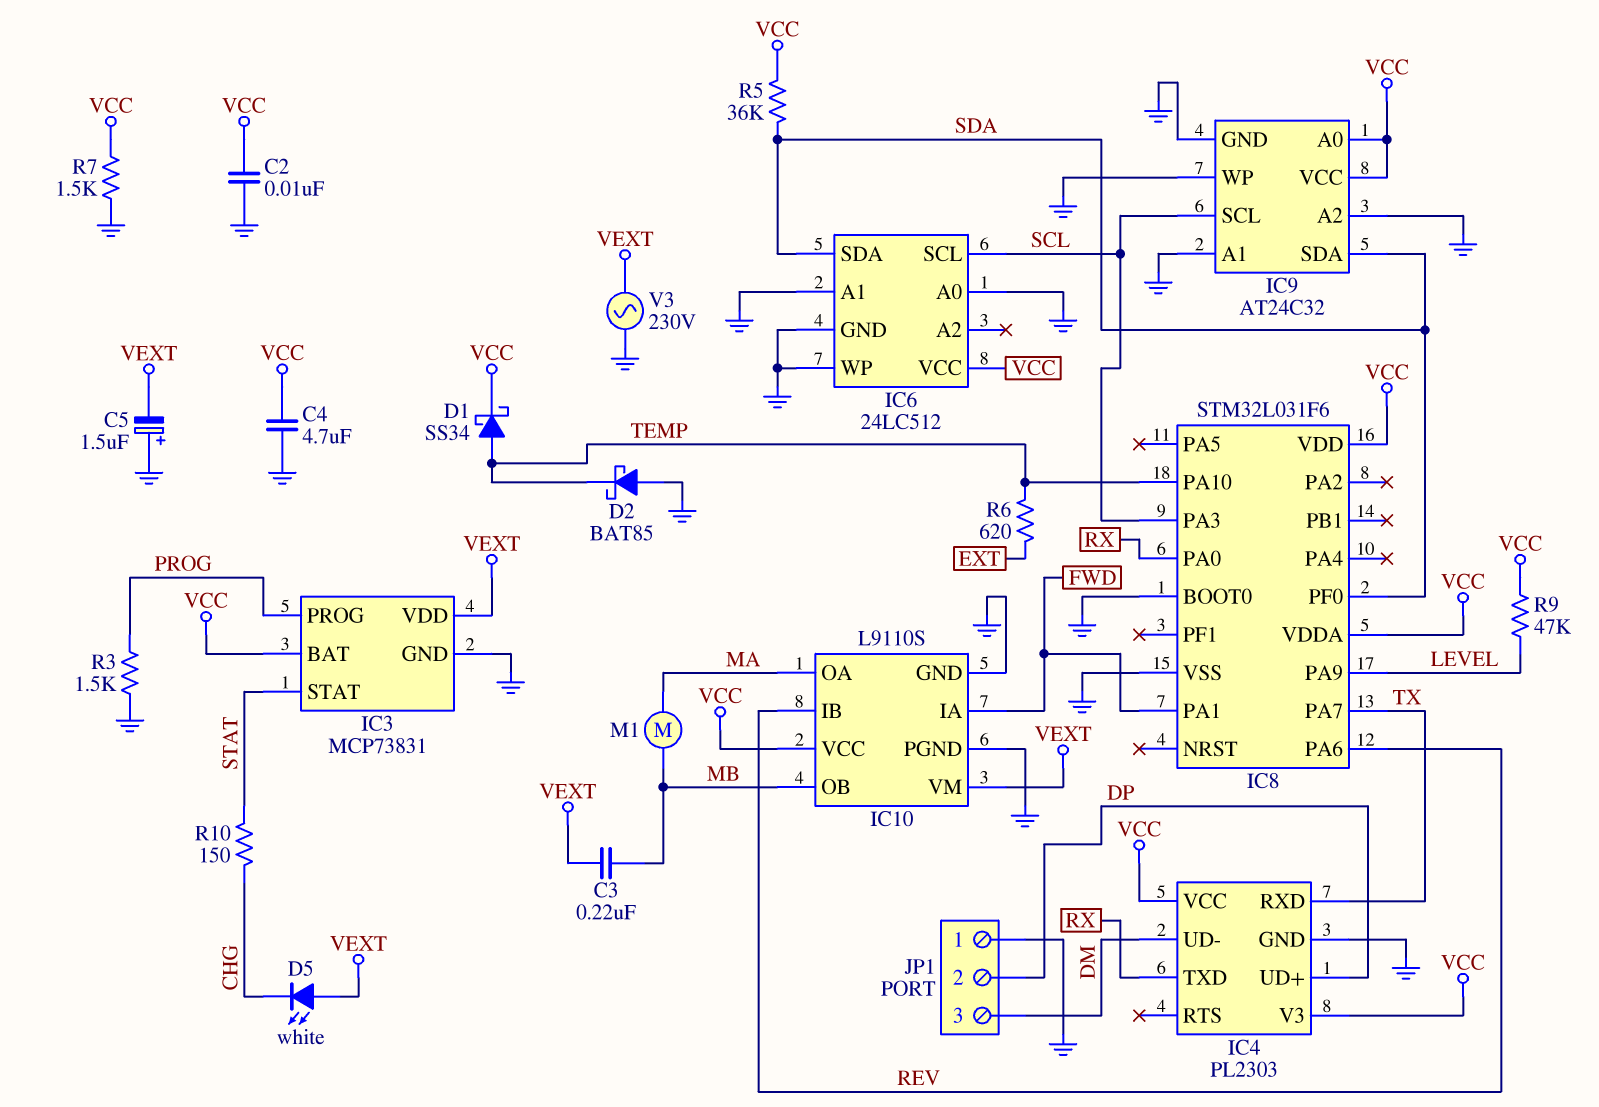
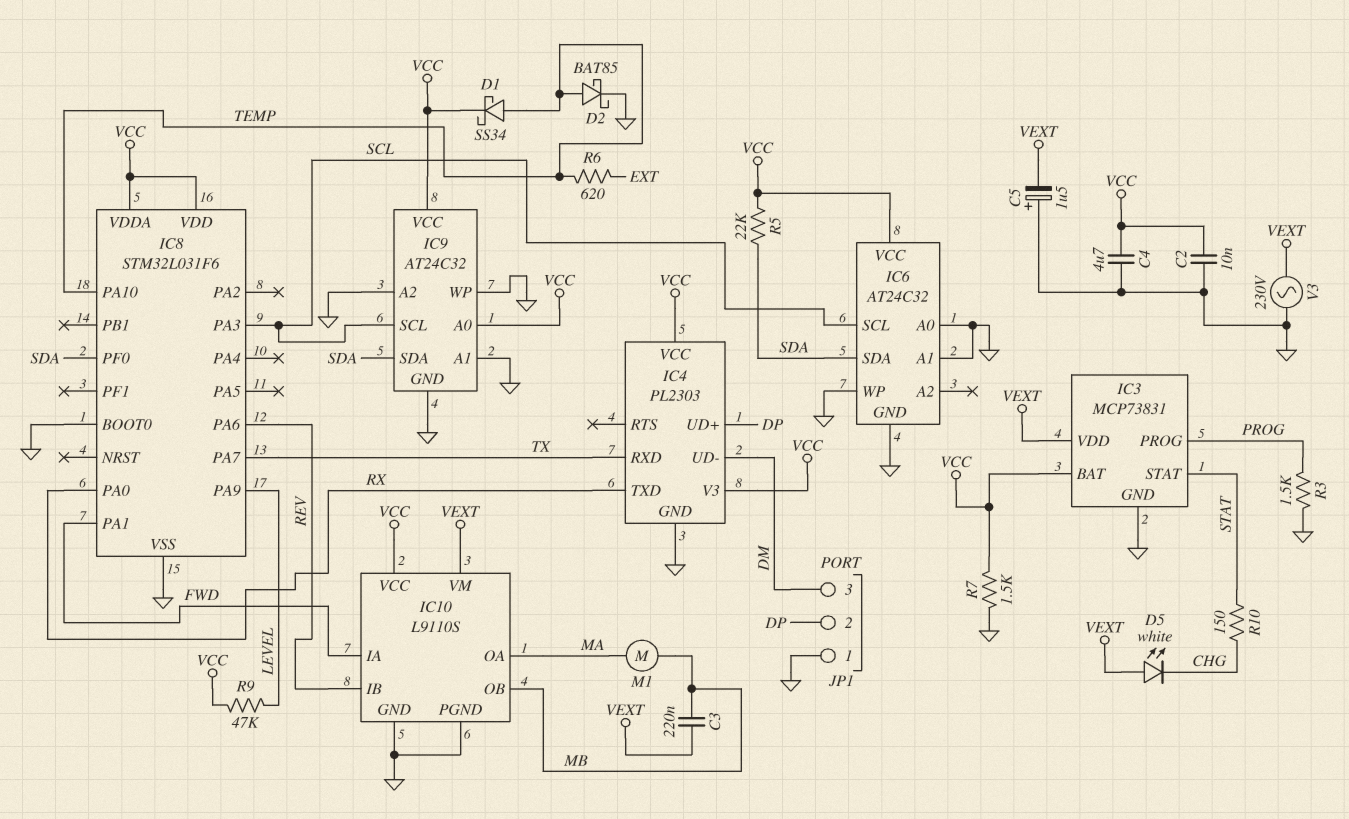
D2: schottky BAT85 (A GND, K TEMP) -> schottky BAT85 (A TEMP, K GND)
IC6: 24LC512 -> AT24C32
R5: 36k (SDA, VCC) -> 22k (SDA, VCC)

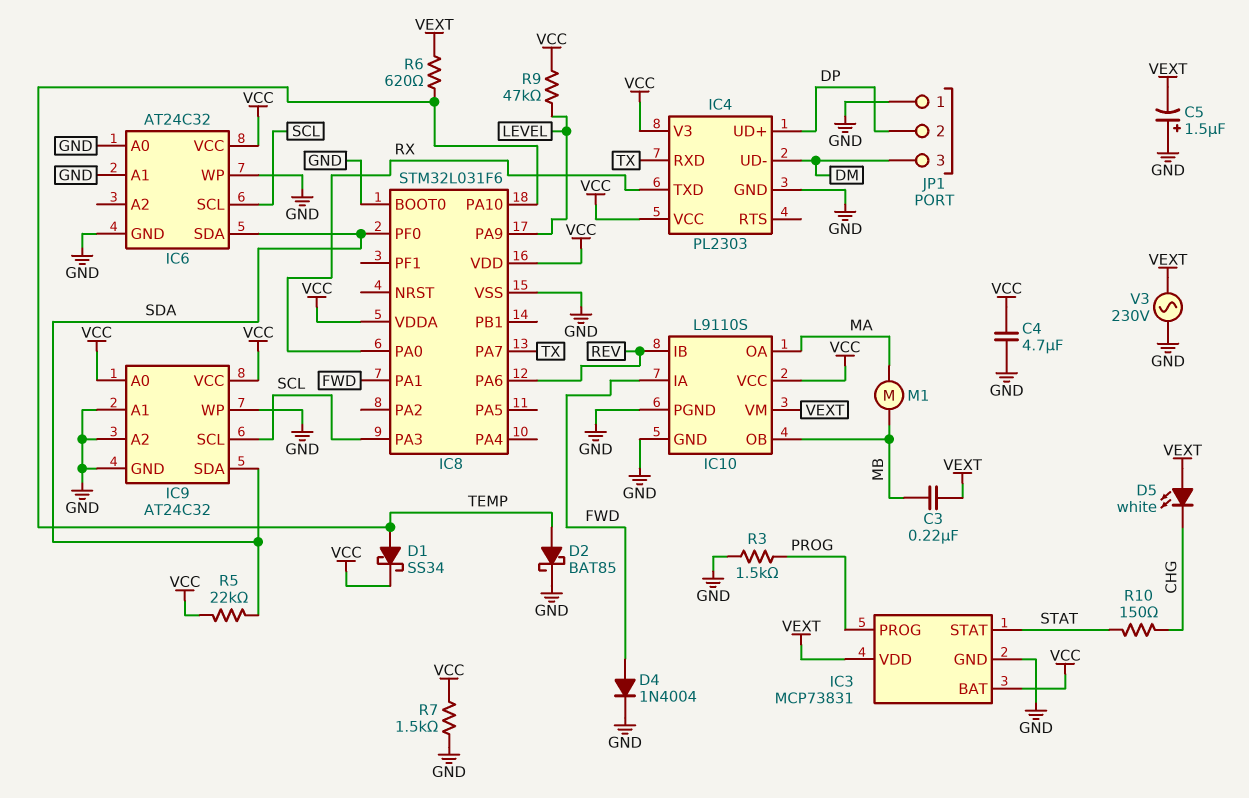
C2: 10nF (GND, VCC) -> none
D4: none -> diode 1N4004 (A FWD, K GND)
R6: 620 (EXT, TEMP) -> 620 (TEMP, VEXT)

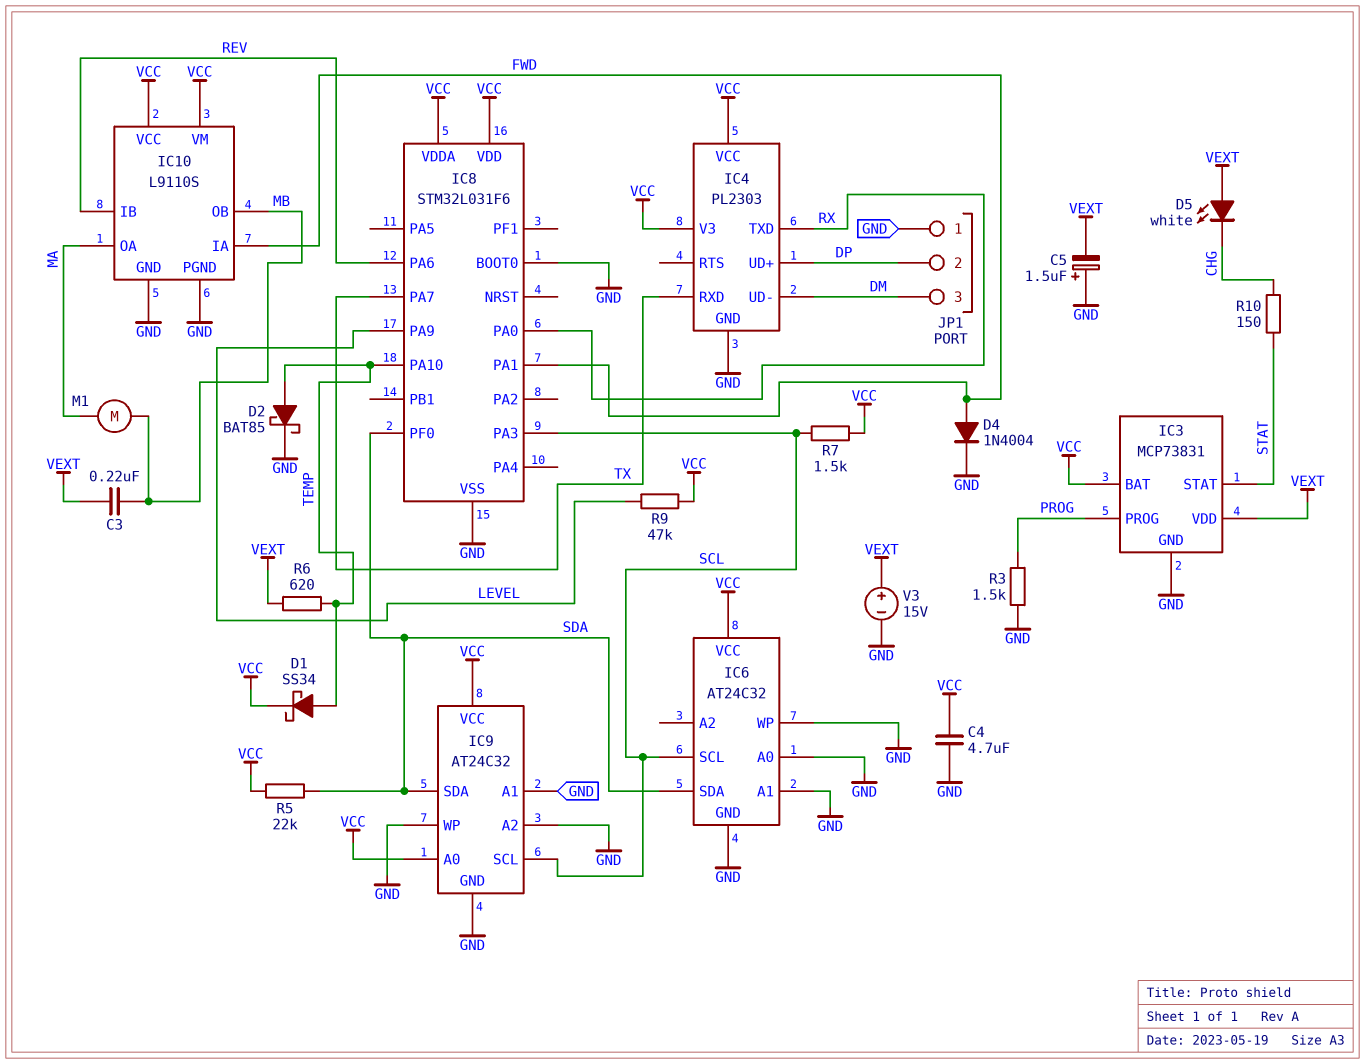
IC10 pin VM: VEXT -> VCC
R7: 1.5k (GND, VCC) -> 1.5k (SCL, VCC)
V3: AC 230V (GND, VEXT) -> 15V (plus VEXT, minus GND)

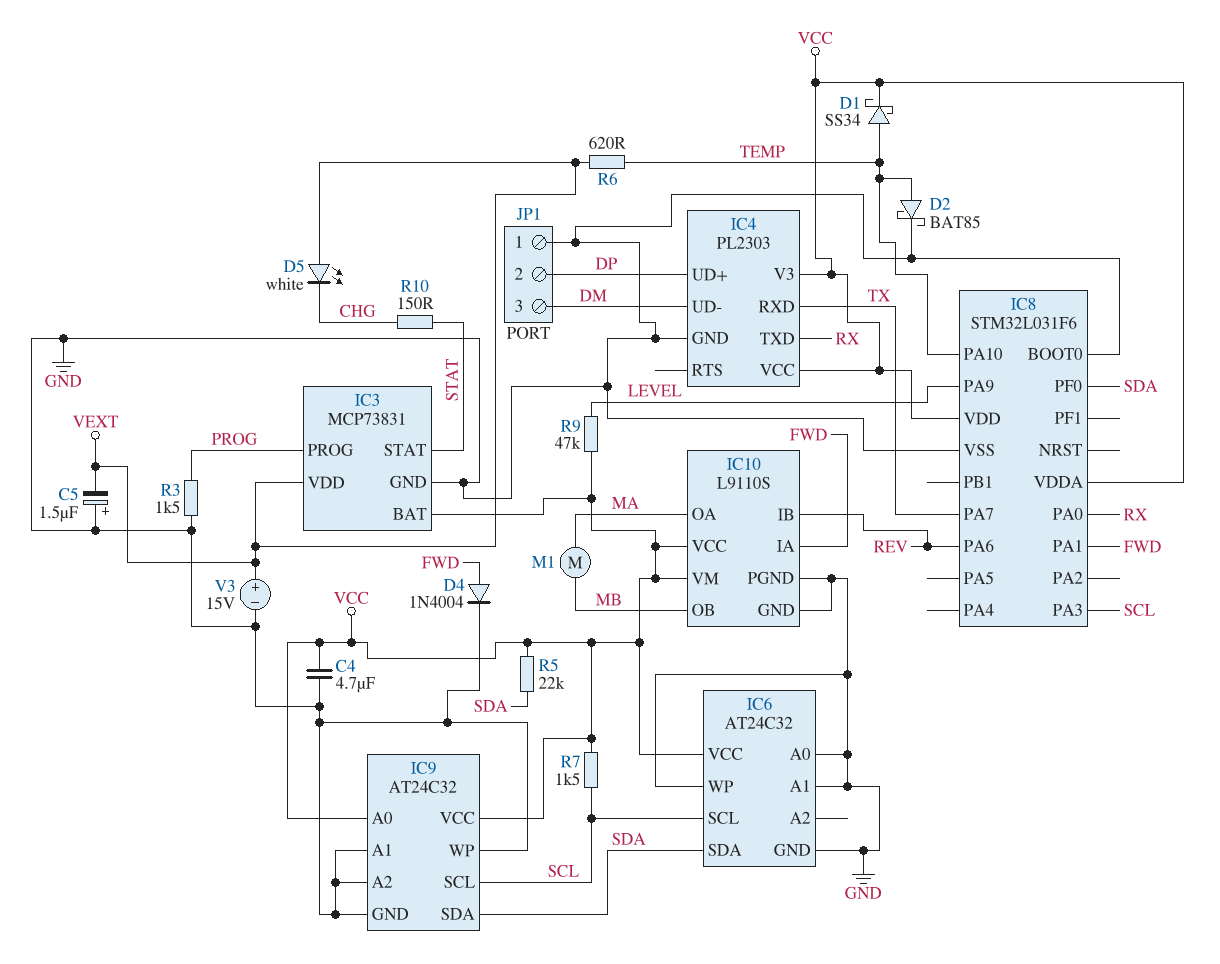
C3: 220nF (MB, VEXT) -> none

